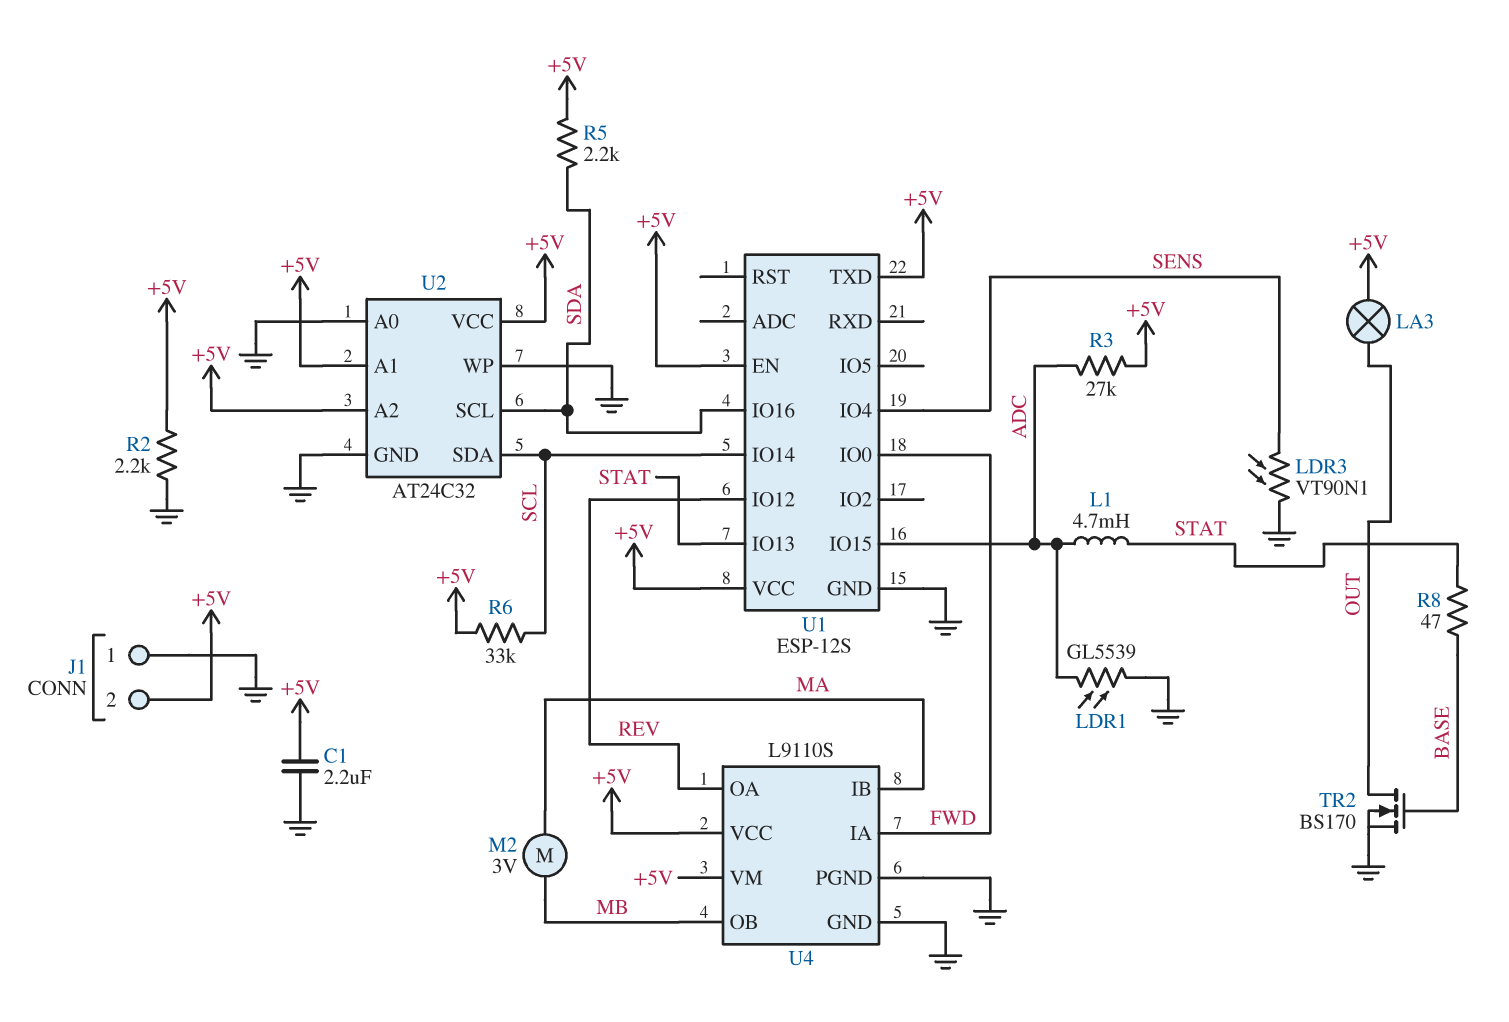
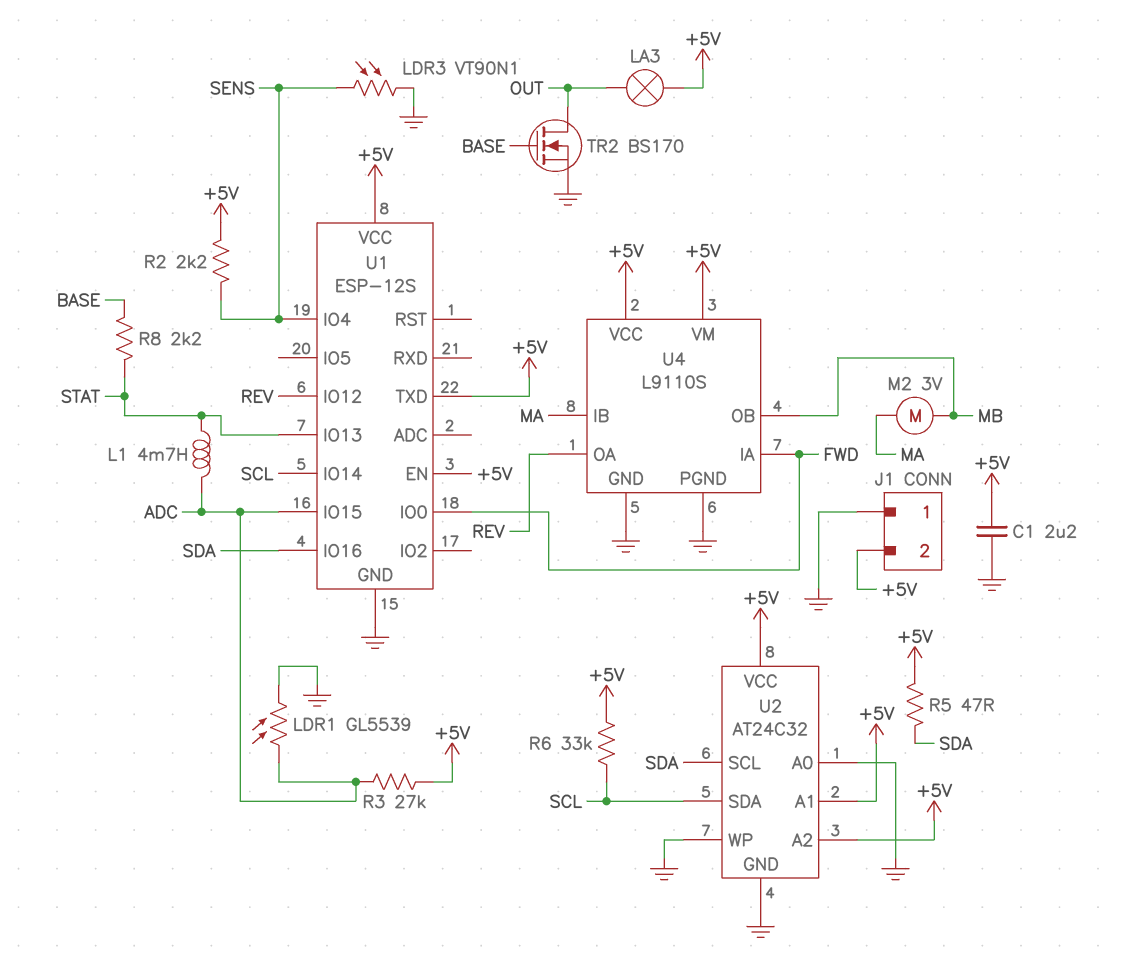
R2: 2.2k (+5V, GND) -> 2.2k (+5V, SENS)
R5: 2.2k (+5V, SDA) -> 47 (+5V, SDA)
R8: 47 (BASE, STAT) -> 2.2k (BASE, STAT)

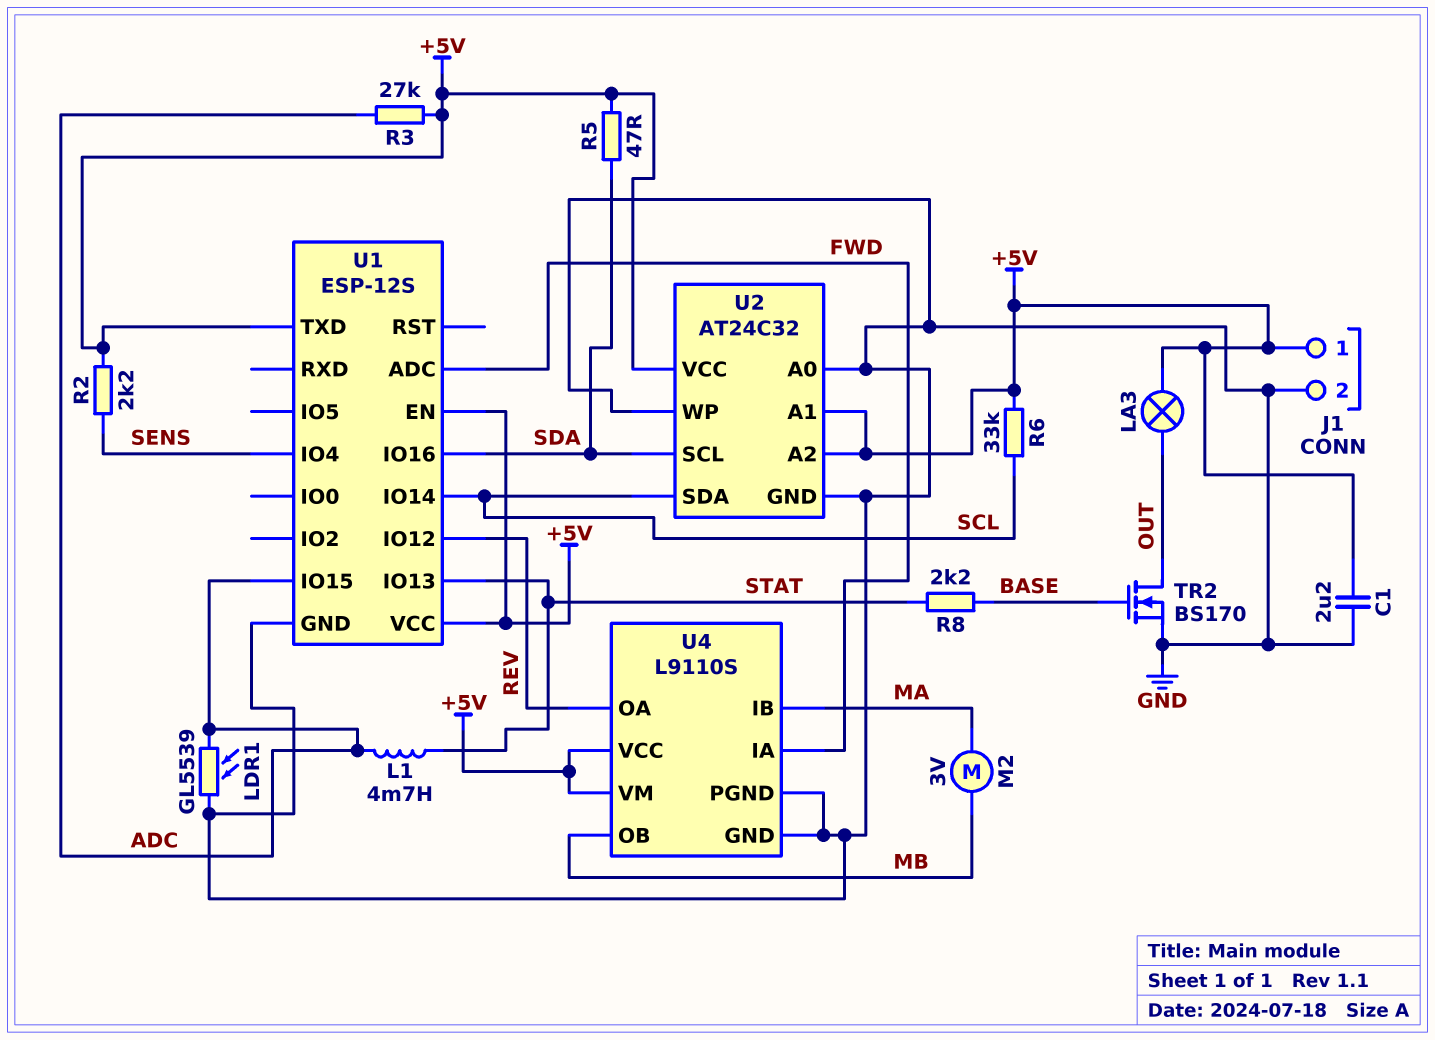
J1 pin 1: GND -> +5V
J1 pin 2: +5V -> GND
LDR3: VT90N1 (GND, SENS) -> none
U1 pin ADC: none -> FWD
U1 pin IO0: FWD -> none

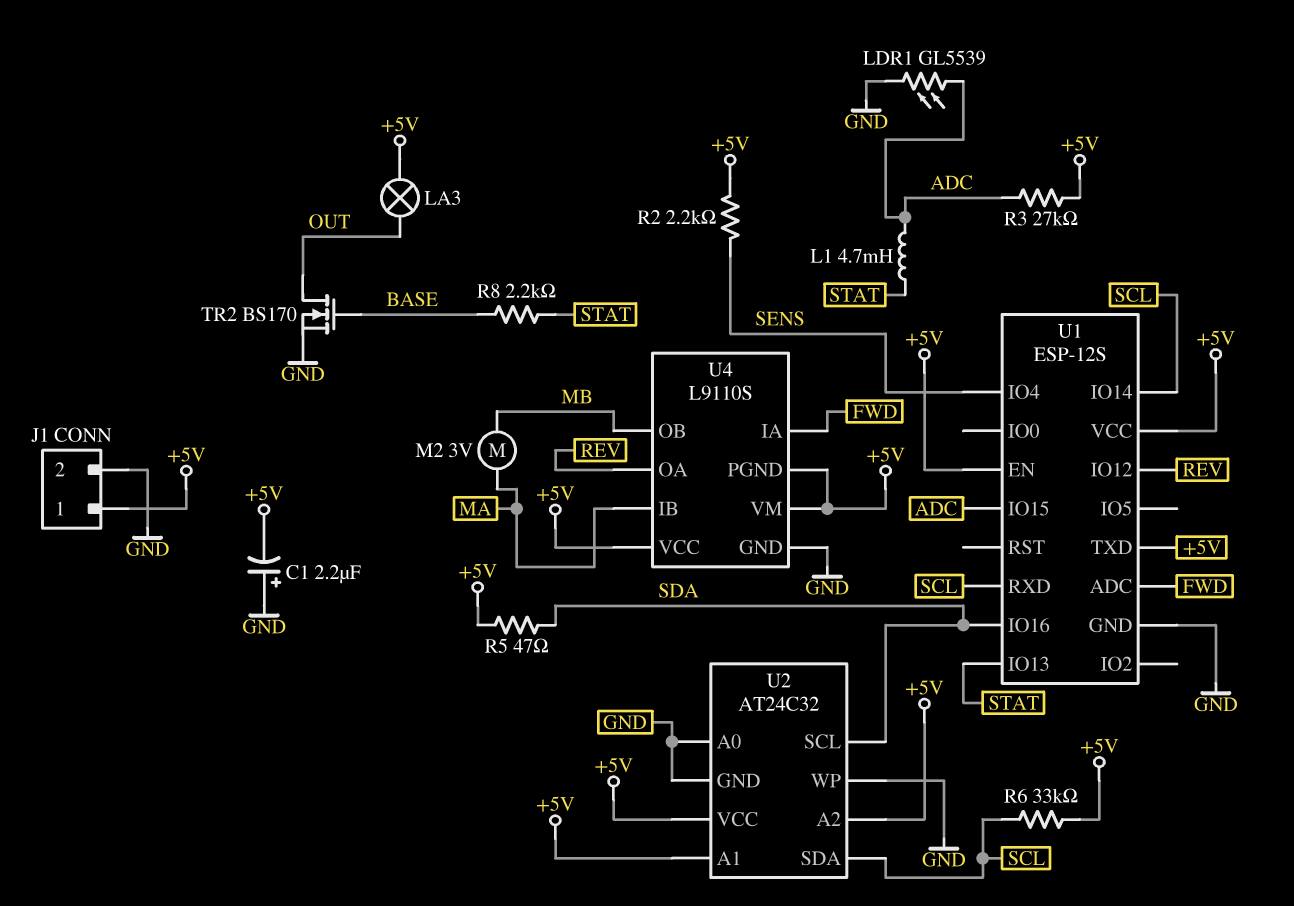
C1: 2.2uF (+5V, GND) -> 2.2uF (plus GND, minus +5V)
U1 pin RXD: none -> SCL
U4 pin PGND: GND -> +5V

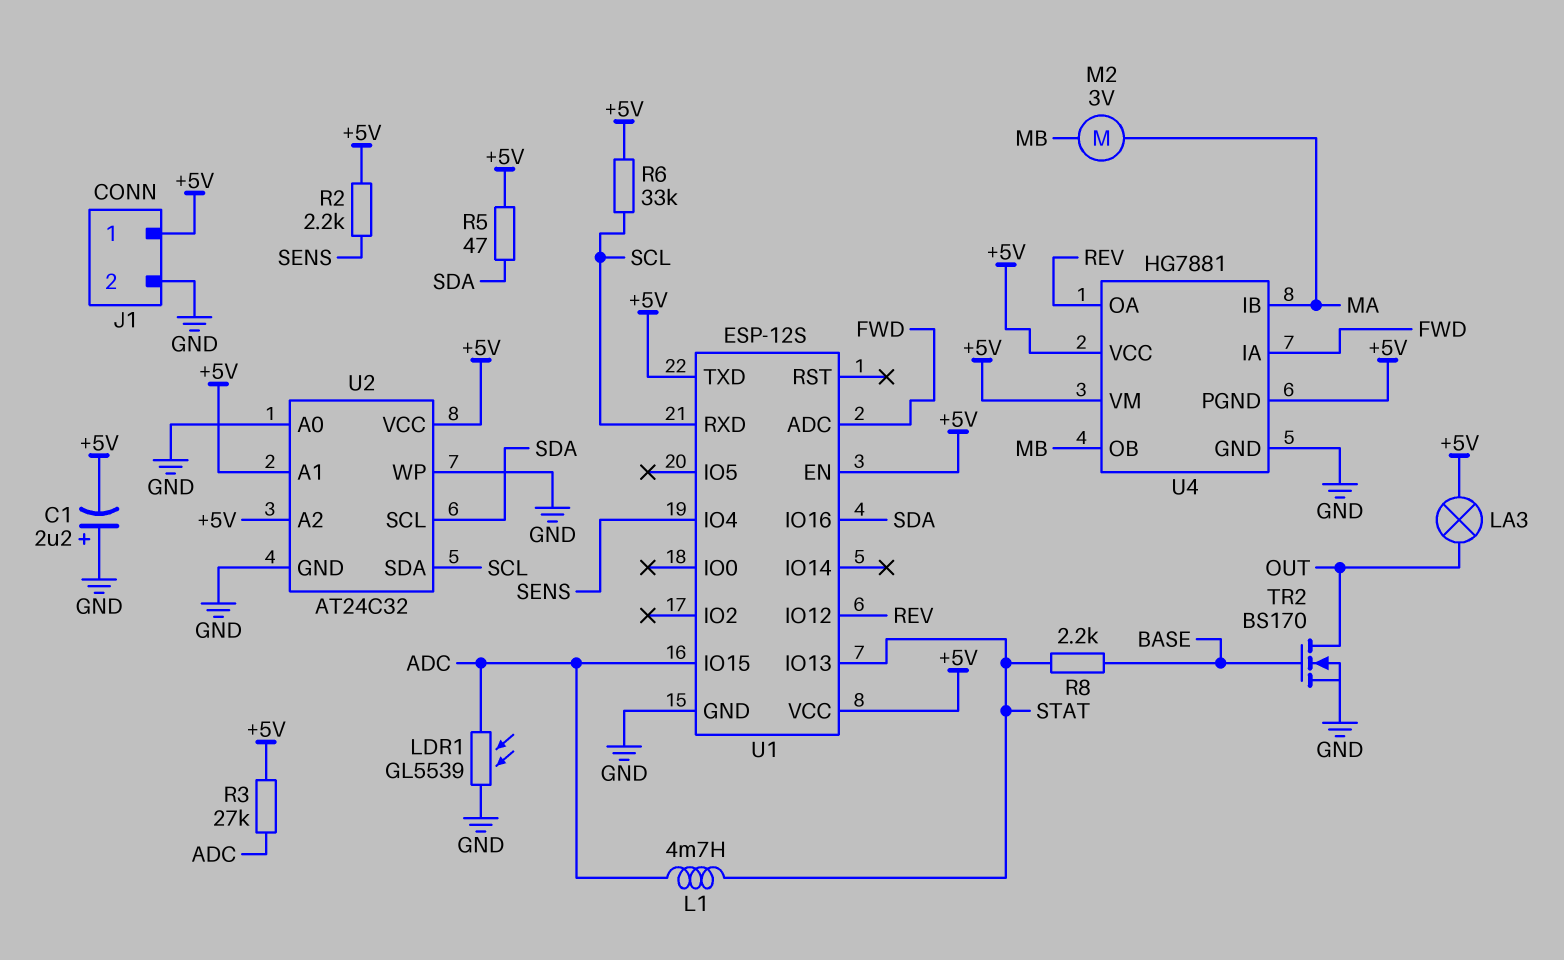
U1 pin IO14: SCL -> none
U4: L9110S -> HG7881

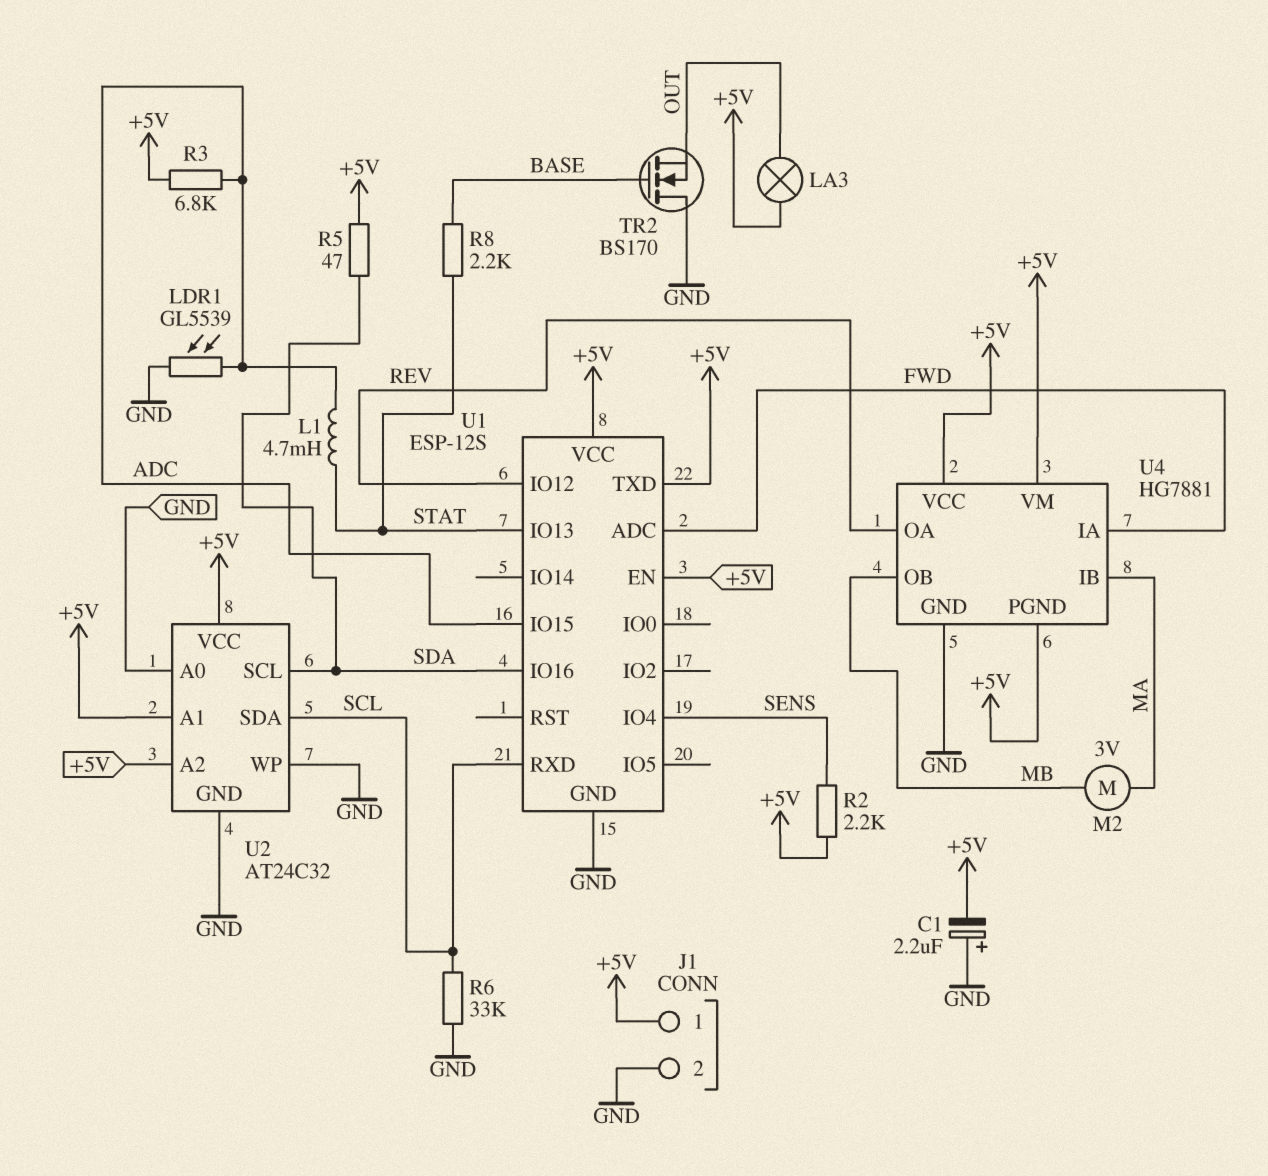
R3: 27k (+5V, ADC) -> 6.8k (+5V, ADC)
R6: 33k (+5V, SCL) -> 33k (GND, SCL)
TR2: NMOS BS170 (G BASE, D OUT, S GND) -> NMOS BS170 (G BASE, D GND, S OUT)

